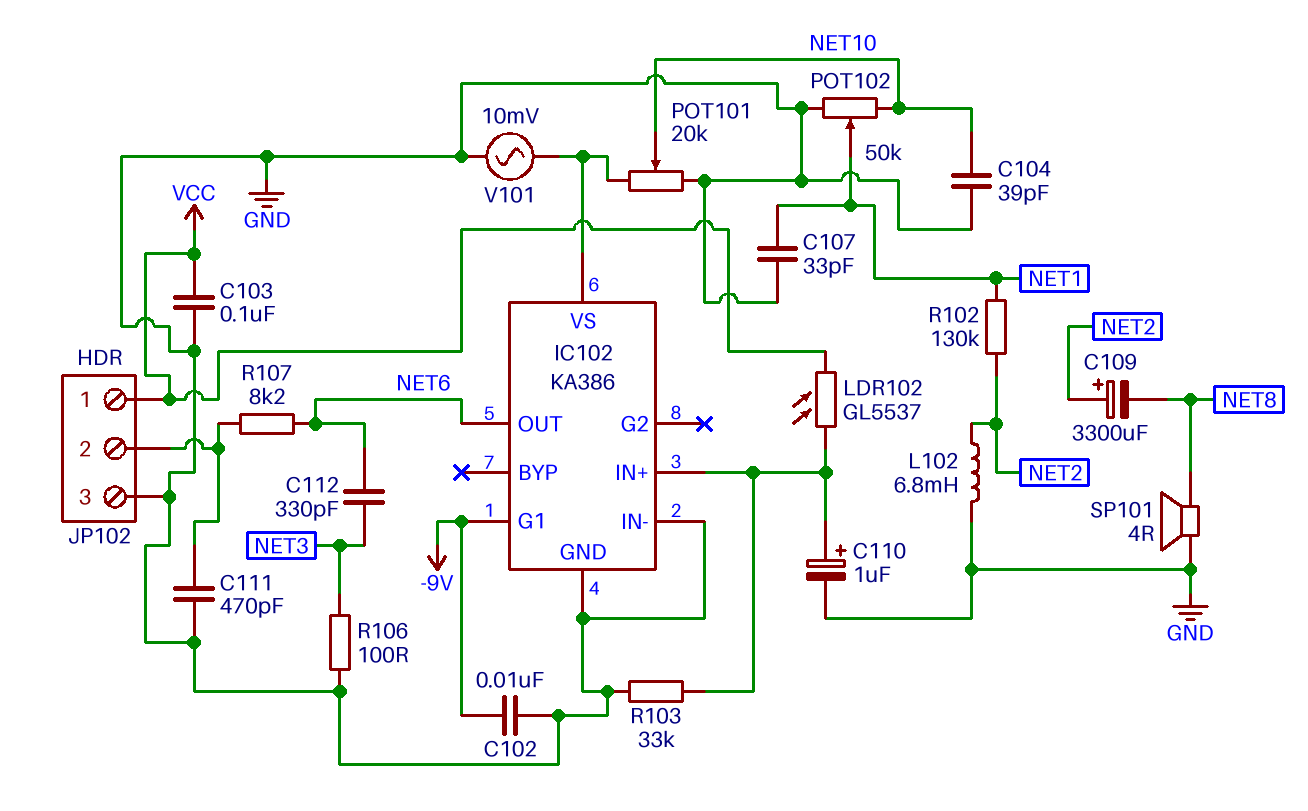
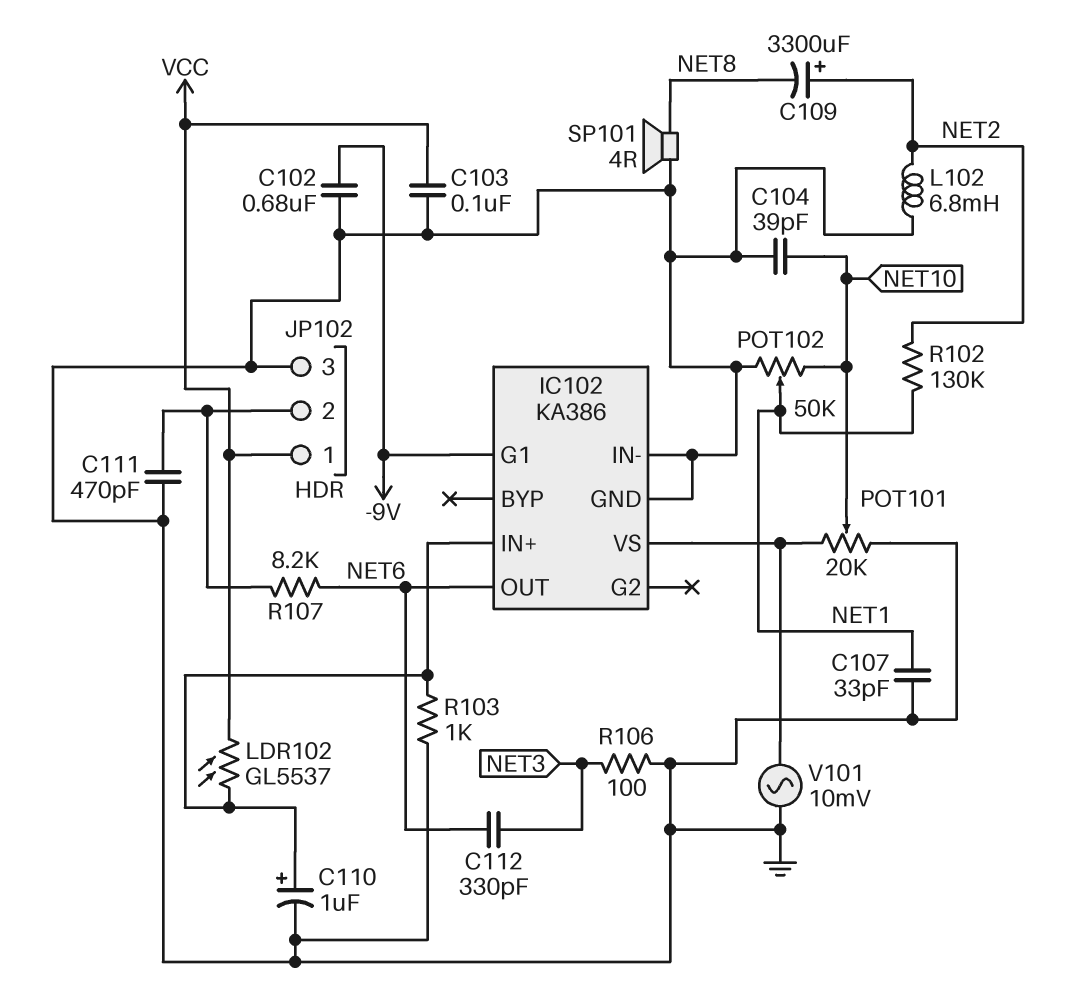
C102: 10nF (-9V, GND) -> 680nF (-9V, GND)
R103: 33k (GND, IC102/IN+) -> 1k (GND, IC102/IN+)

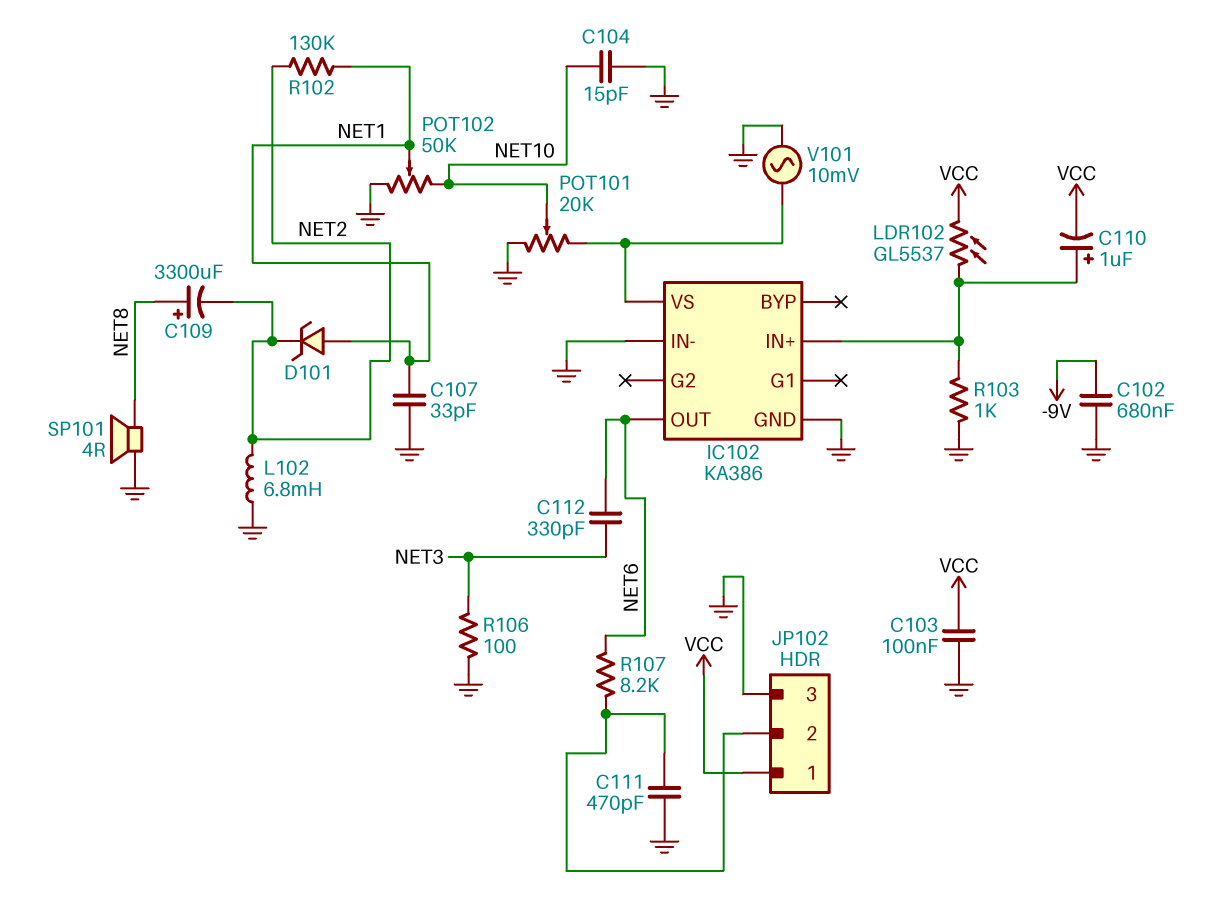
C104: 39pF (GND, NET10) -> 15pF (GND, NET10)
C109: 3300uF (plus NET2, minus NET8) -> 3300uF (plus NET8, minus NET2)
C110: 1uF (plus IC102/IN+, minus GND) -> 1uF (plus IC102/IN+, minus VCC)
D101: none -> zener (A NET1, K NET2)
IC102 pin G1: -9V -> none

